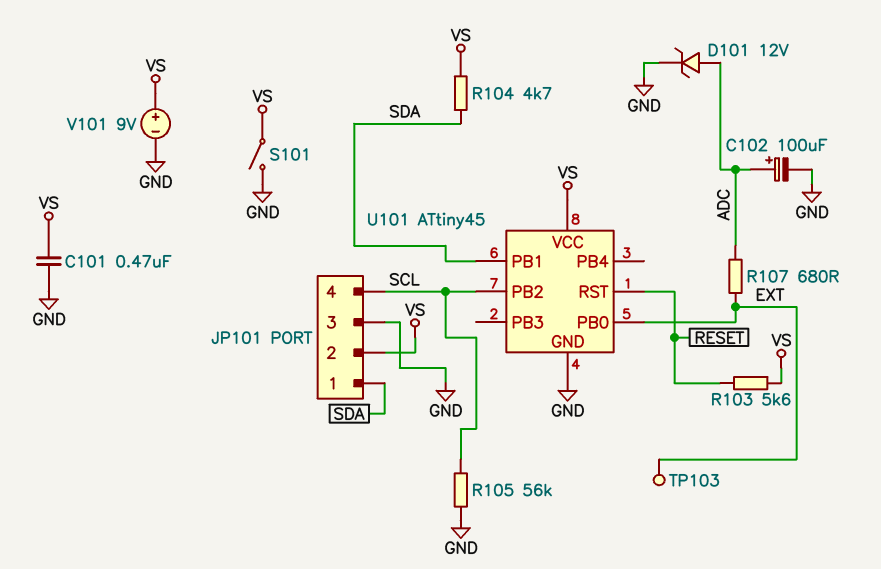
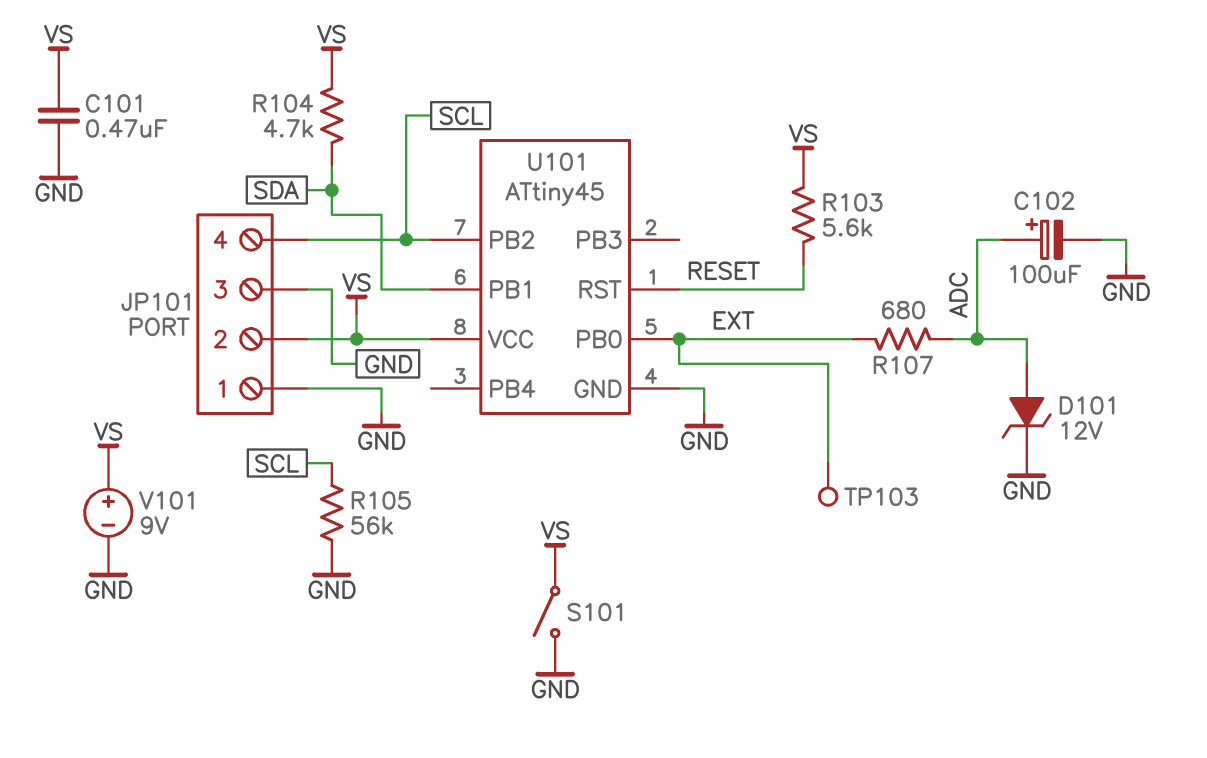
JP101 pin 1: SDA -> GND

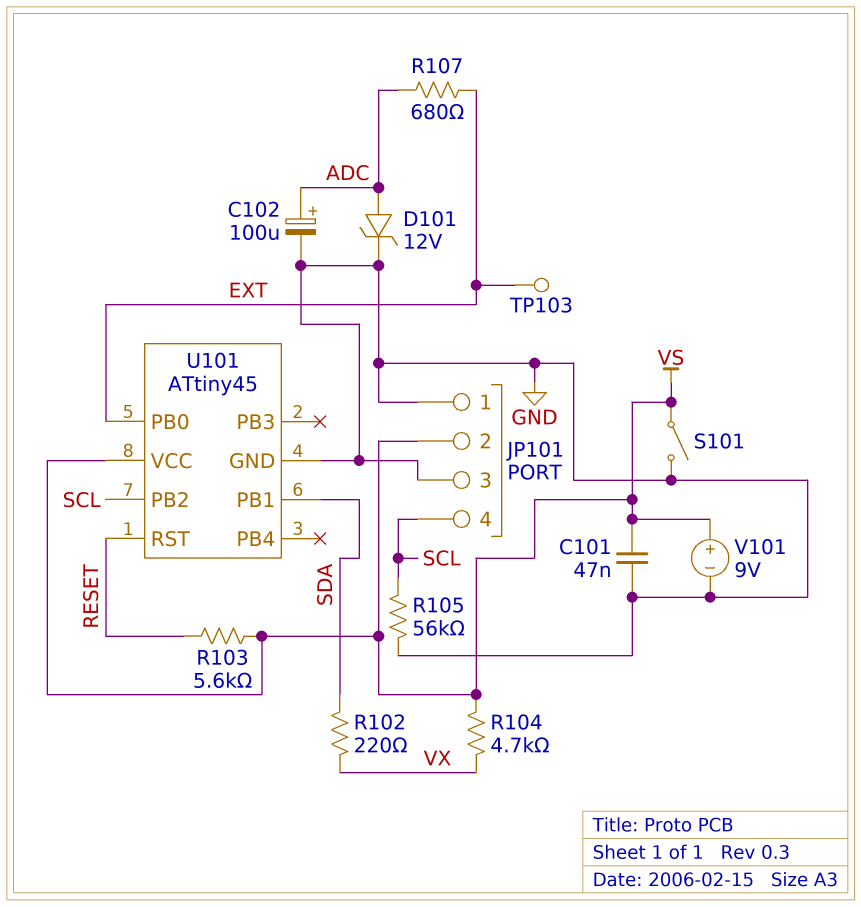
C101: 470nF (GND, VS) -> 47nF (GND, VS)
R102: none -> 220 (SDA, VX)
R104: 4.7k (SDA, VS) -> 4.7k (VS, VX)

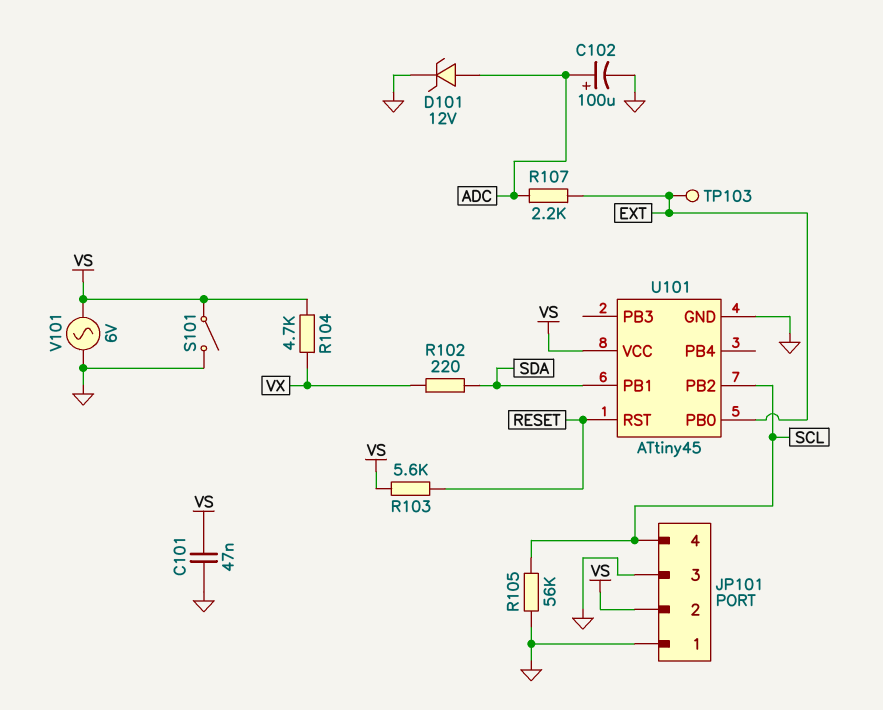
R107: 680 (ADC, EXT) -> 2.2k (ADC, EXT)
V101: 9V (plus VS, minus GND) -> AC 6V (GND, VS)

